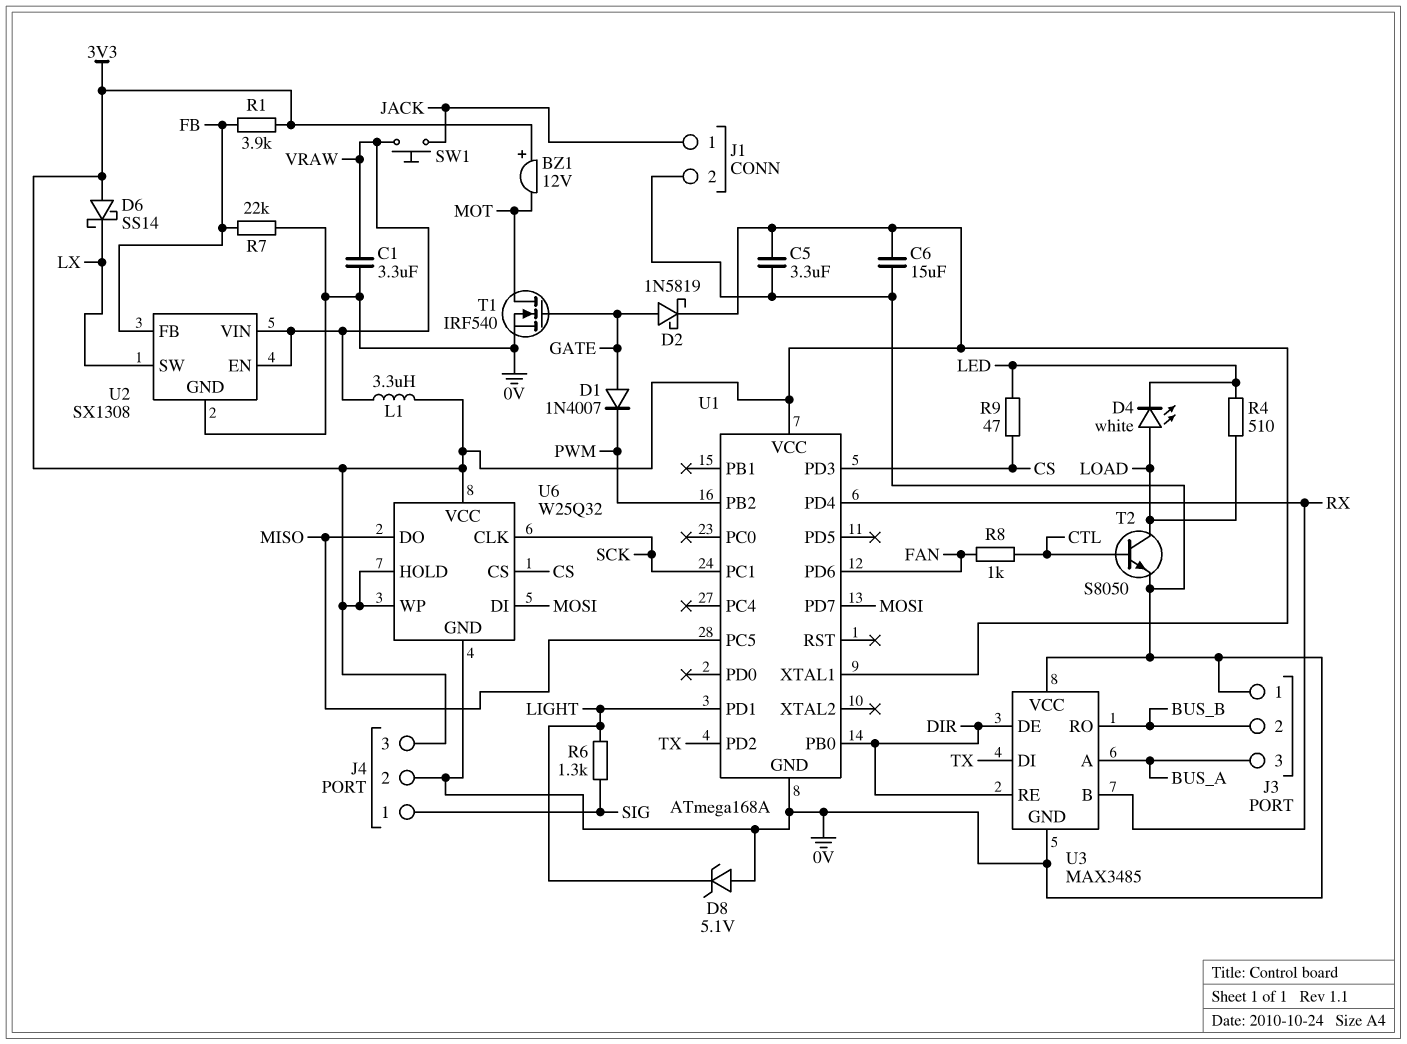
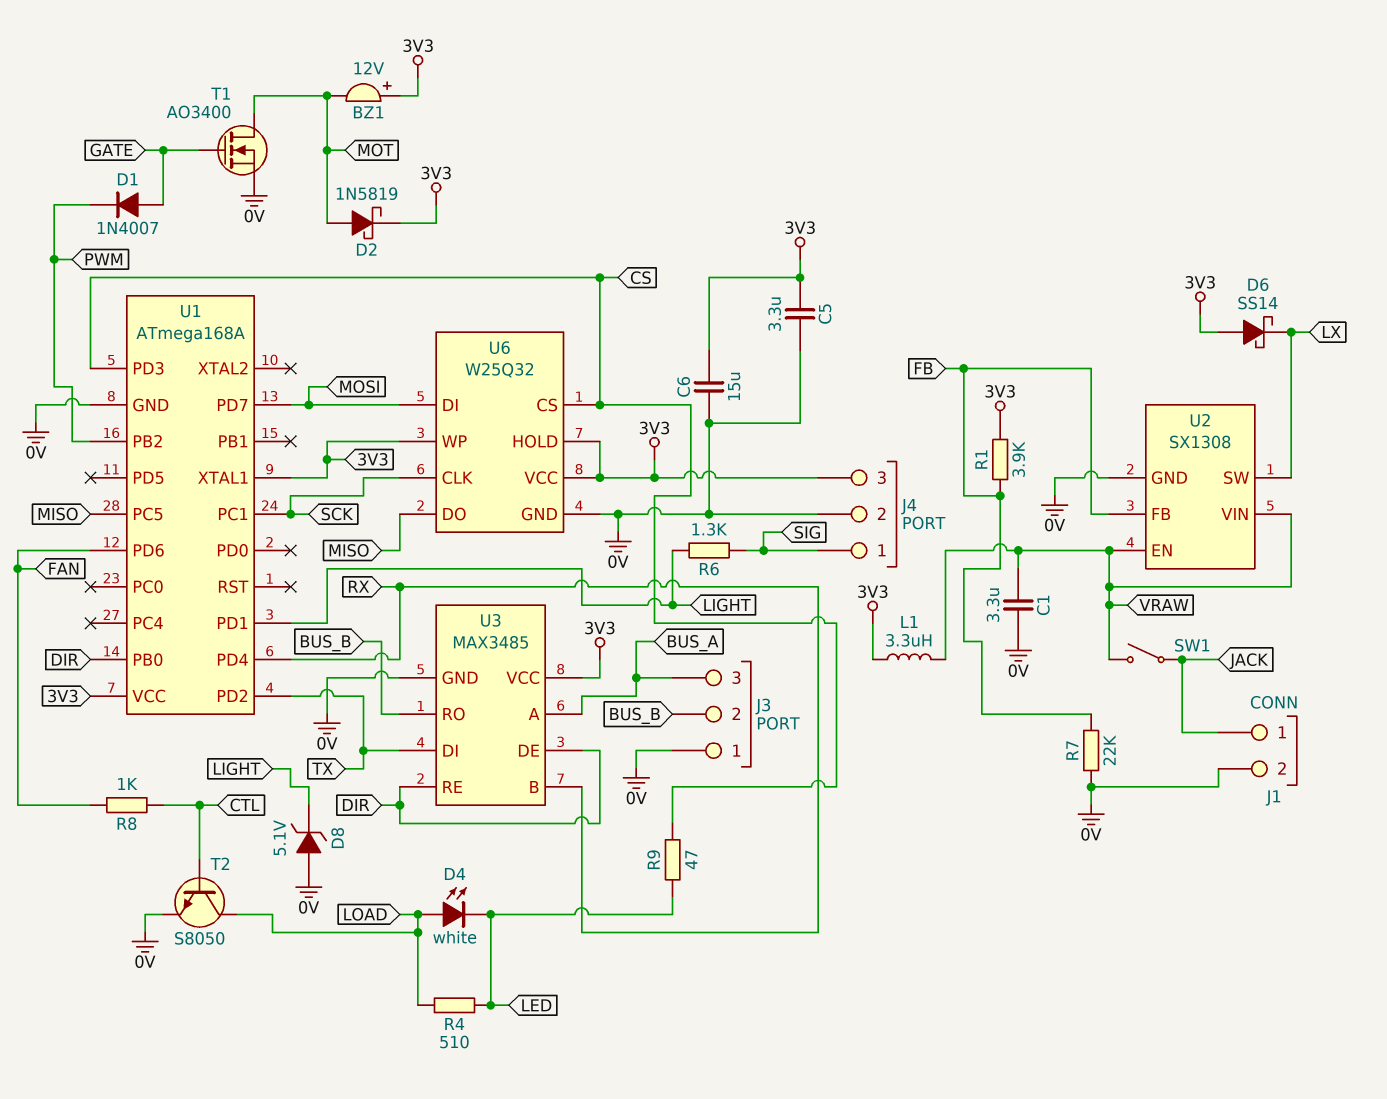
D2: schottky 1N5819 (A GATE, K 3V3) -> schottky 1N5819 (A MOT, K 3V3)
SW1: button (JACK, VRAW) -> switch (JACK, VRAW)
T1: NMOS IRF540 (G GATE, D MOT, S 0V) -> NMOS AO3400 (G GATE, D MOT, S 0V)
U3 pin VCC: 0V -> 3V3

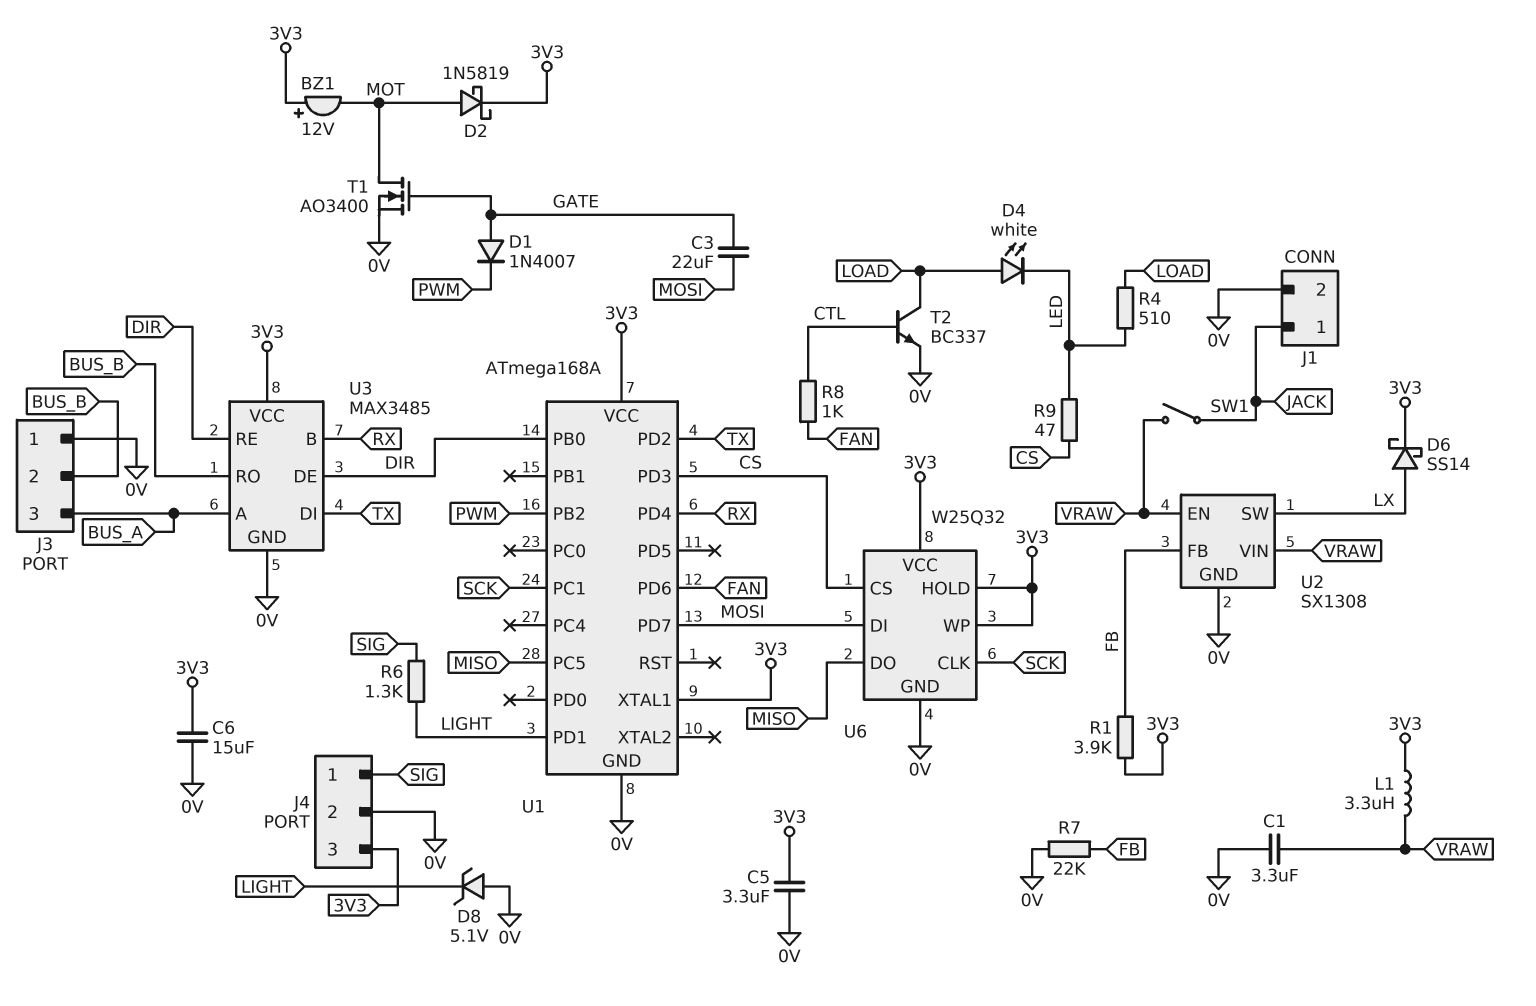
C3: none -> 22uF (GATE, MOSI)
D6: schottky SS14 (A 3V3, K LX) -> schottky SS14 (A LX, K 3V3)
T2: NPN S8050 (B CTL, C LOAD, E 0V) -> NPN BC337 (B CTL, C LOAD, E 0V)

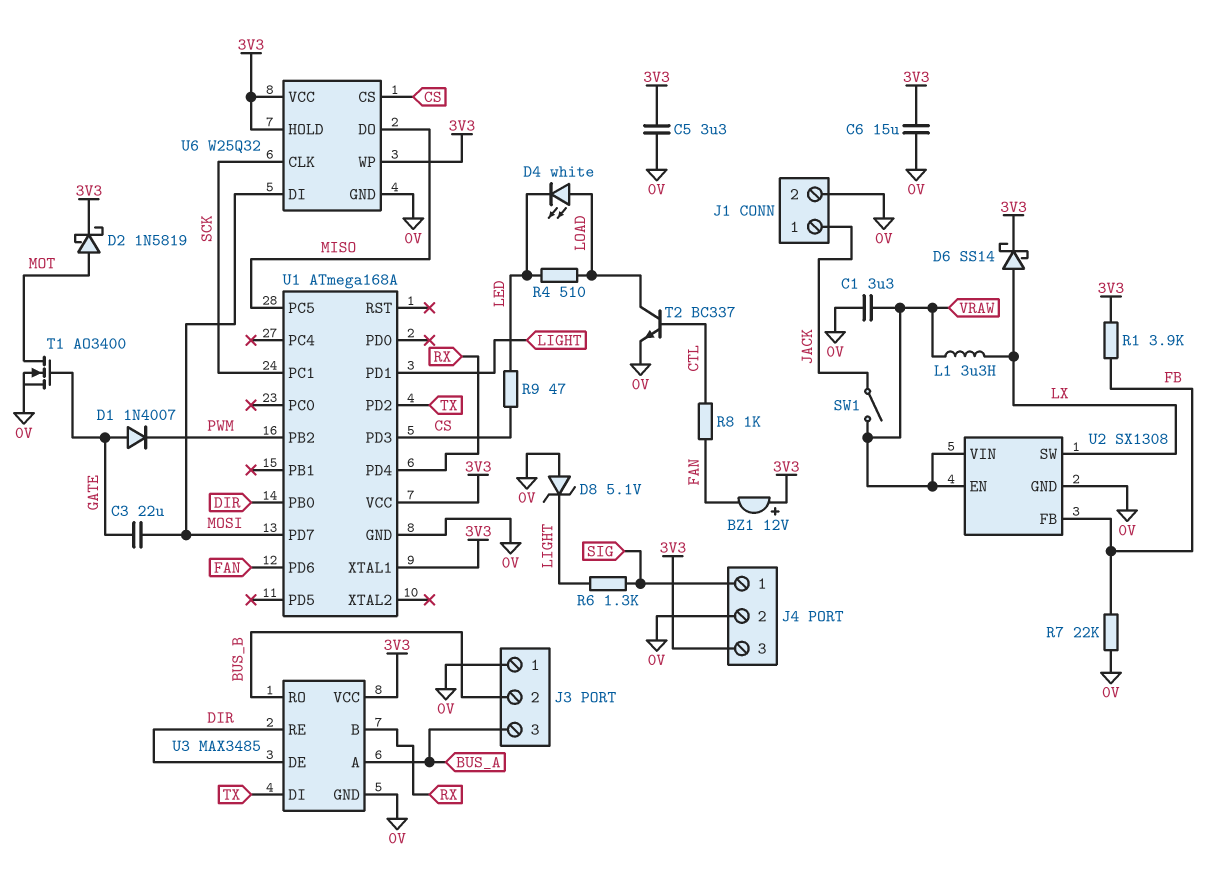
BZ1: buzzer 12V (plus 3V3, minus MOT) -> buzzer 12V (plus 3V3, minus FAN)
L1: 3.3uH (3V3, VRAW) -> 3.3uH (LX, VRAW)

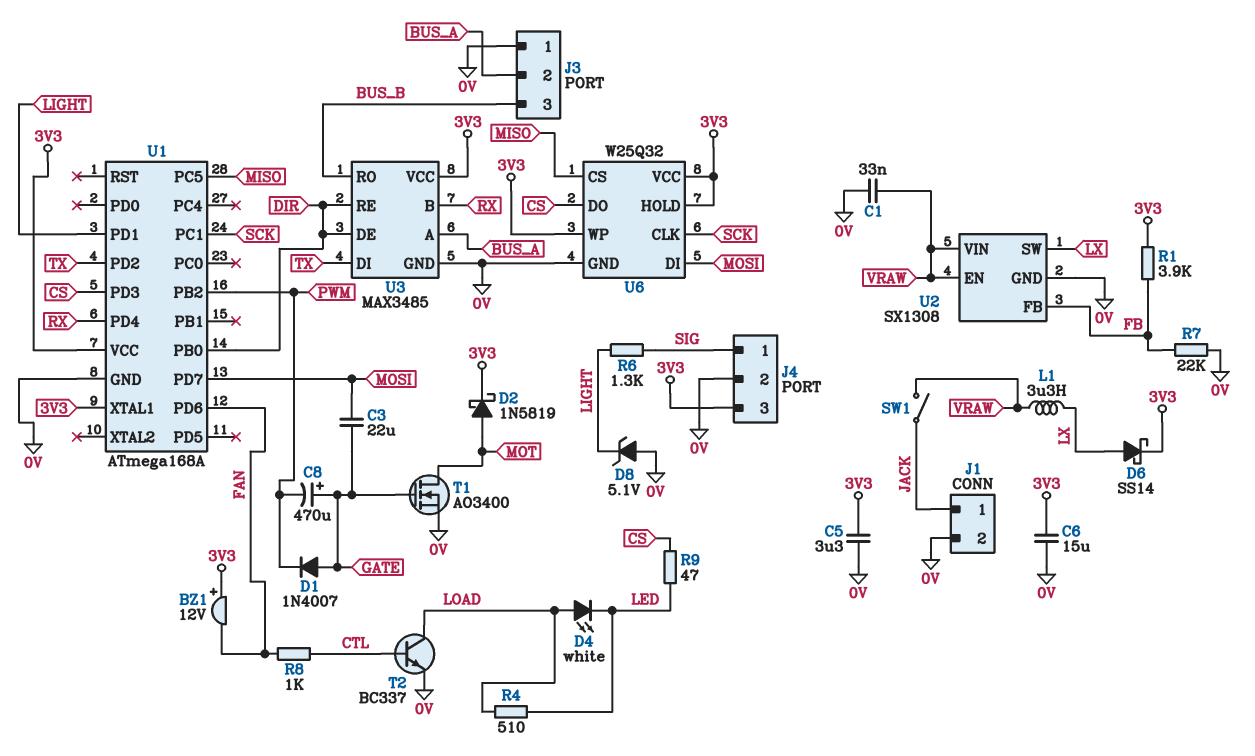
C1: 3.3uF (0V, VRAW) -> 33nF (0V, VRAW)
C8: none -> 470uF (plus GATE, minus PWM)
J3 pin 2: BUS_B -> BUS_A
J3 pin 3: BUS_A -> BUS_B
U6 pin CS: CS -> MISO
U6 pin DO: MISO -> CS

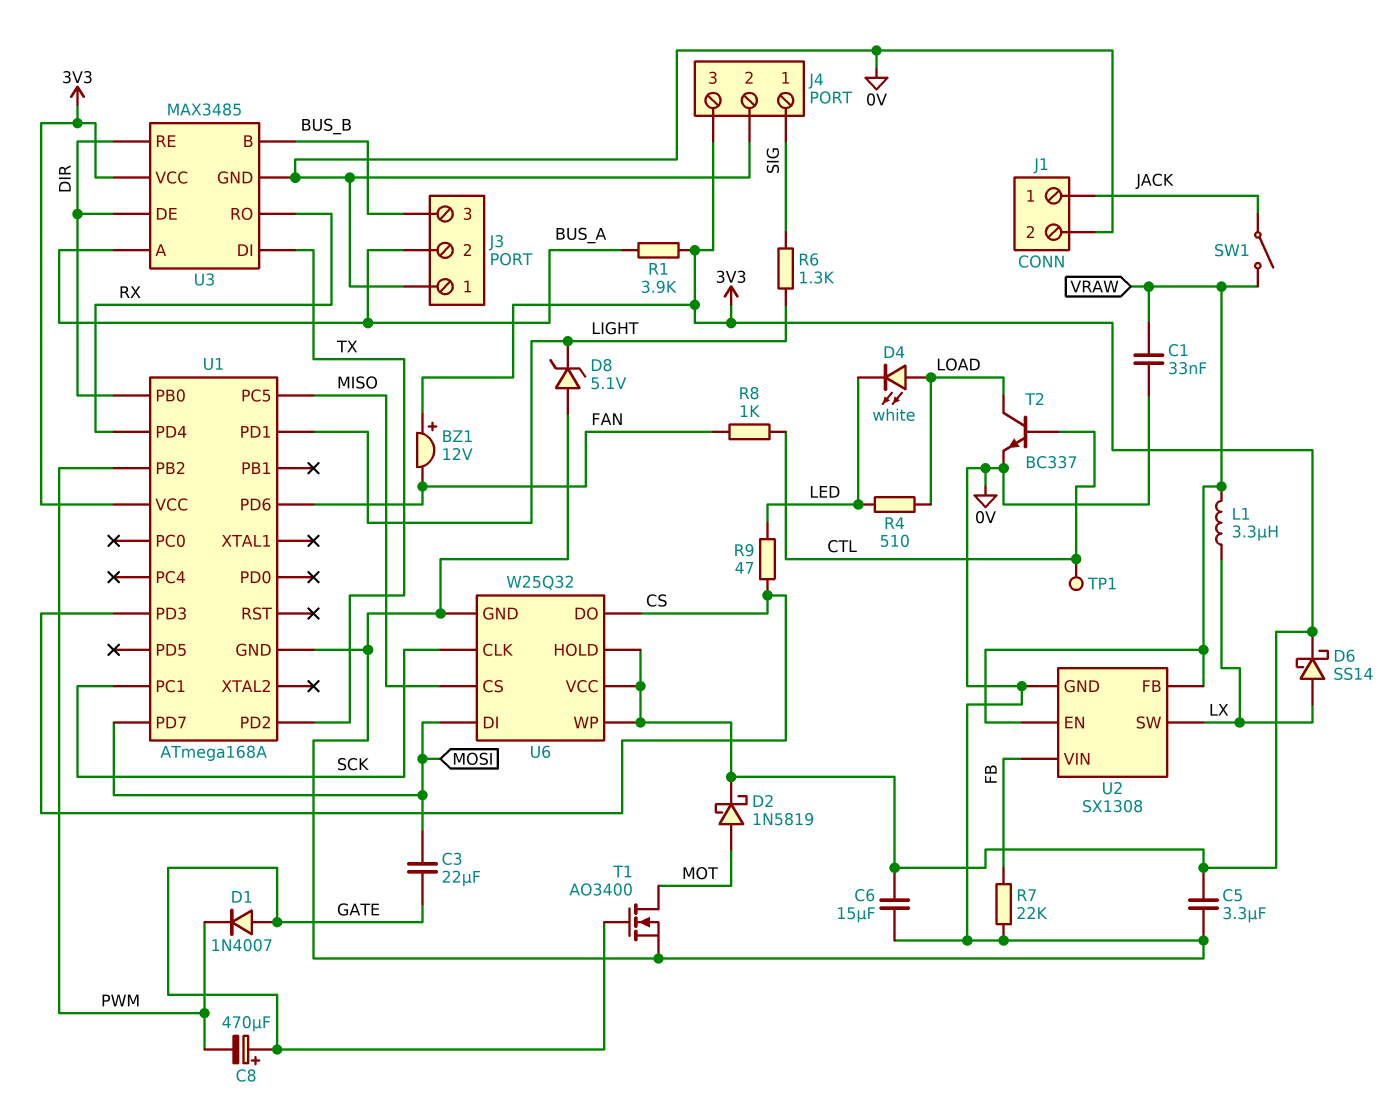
R1: 3.9k (3V3, FB) -> 3.9k (3V3, BUS_A)
TP1: none -> test point (CTL)
U1 pin XTAL1: 3V3 -> none
U2 pin FB: FB -> VRAW
U2 pin VIN: VRAW -> FB
U3 pin B: RX -> BUS_B
U3 pin RO: BUS_B -> RX

